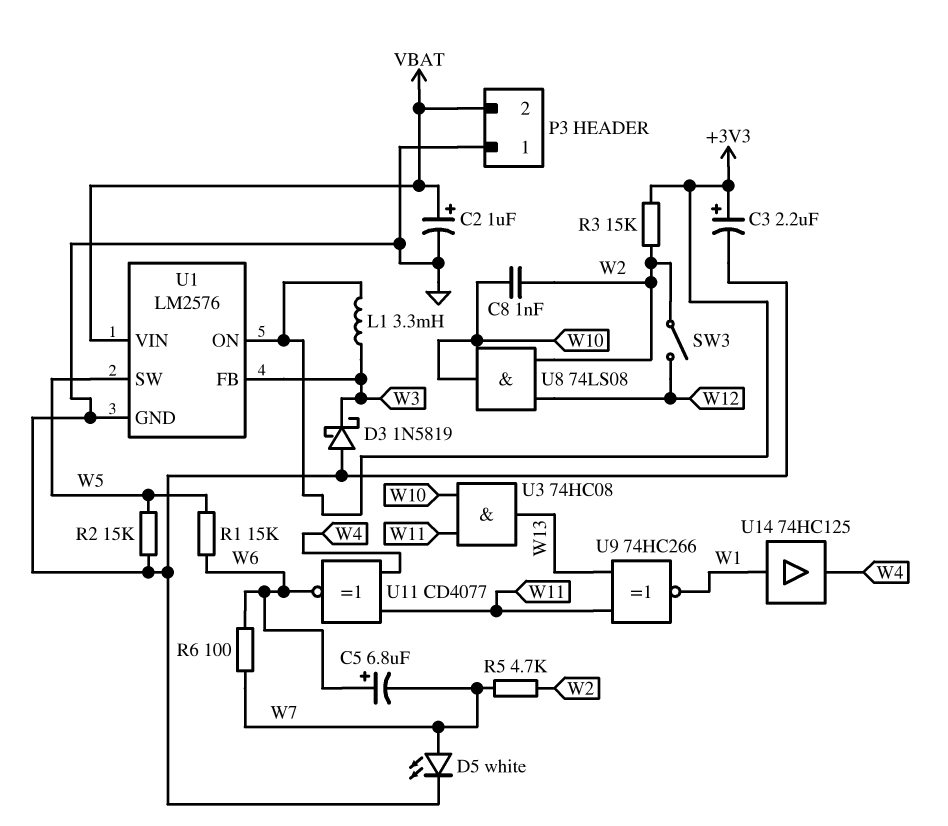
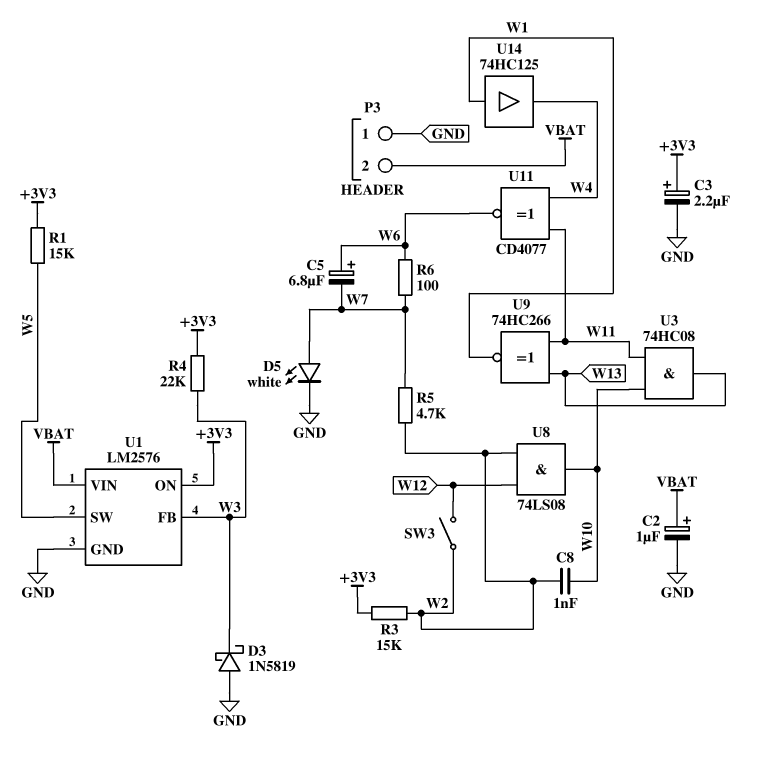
L1: 3.3mH (+3V3, W3) -> none
R1: 15k (W5, W6) -> 15k (+3V3, W5)
R2: 15k (GND, W5) -> none
R4: none -> 22k (+3V3, W3)

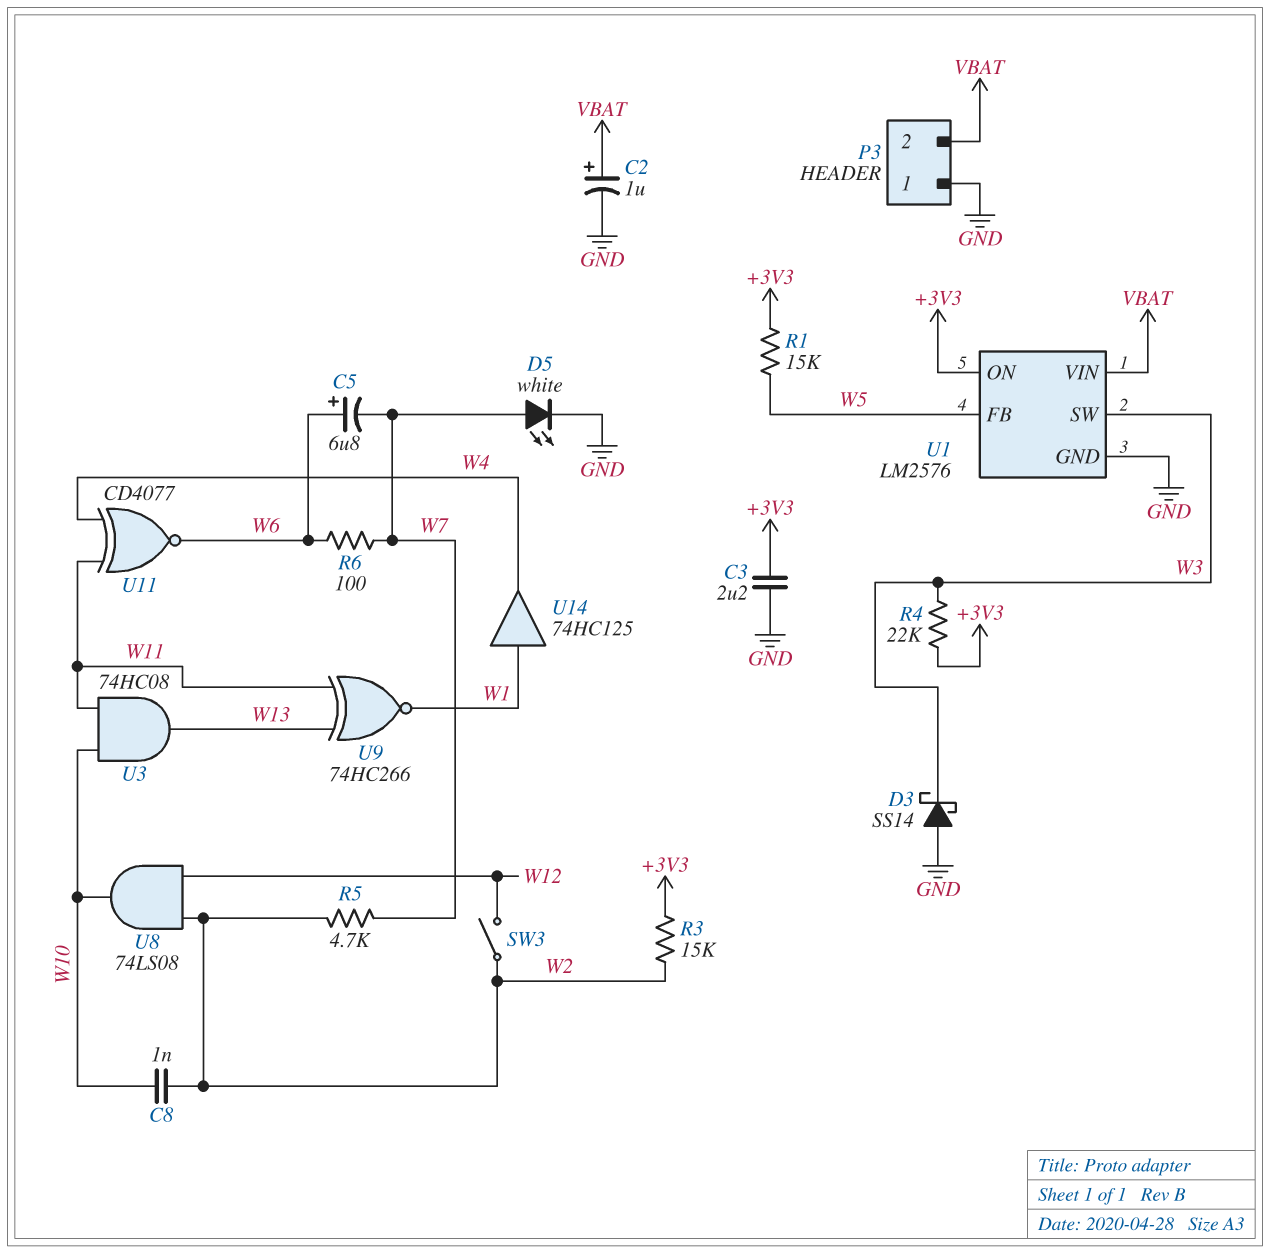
C3: 2.2uF (plus +3V3, minus GND) -> 2.2uF (+3V3, GND)
D3: schottky 1N5819 (A GND, K W3) -> schottky SS14 (A GND, K W3)
U1 pin FB: W3 -> W5
U1 pin SW: W5 -> W3

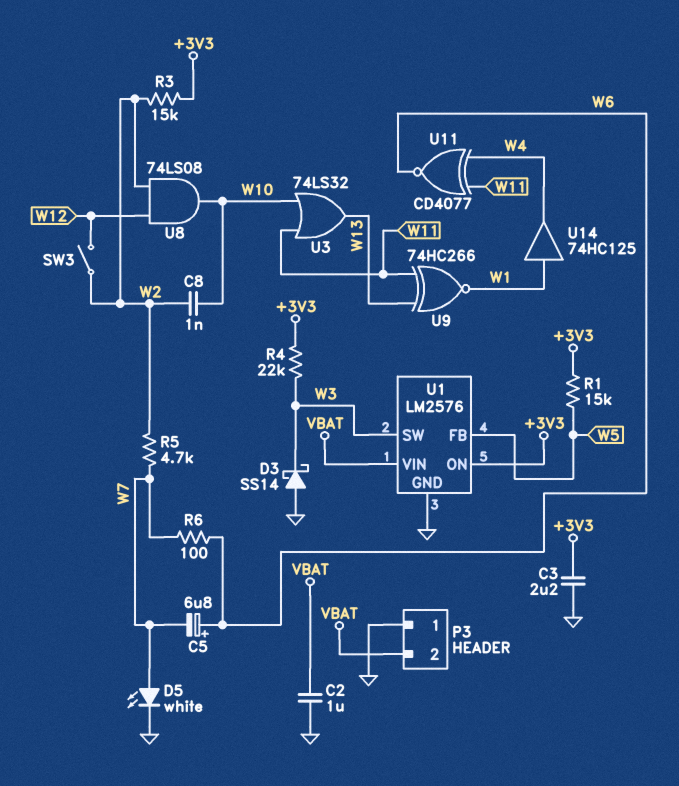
C2: 1uF (plus VBAT, minus GND) -> 1uF (GND, VBAT)
U3: AND 74HC08 (in W10, in W11, out W13) -> OR 74LS32 (in W10, in W11, out W13)

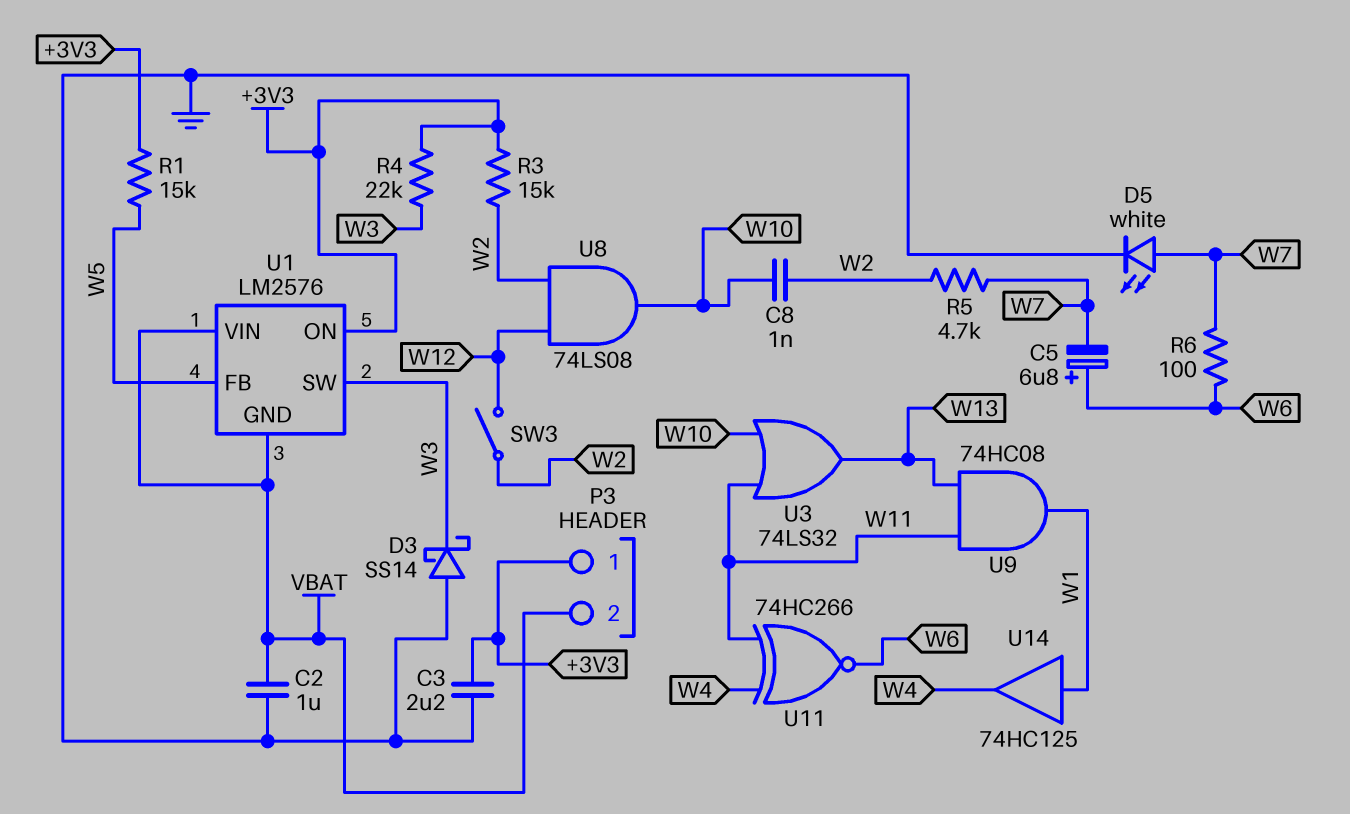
P3 pin 1: GND -> +3V3
U1 pin GND: GND -> VBAT
U9: XNOR 74HC266 (in W11, in W13, out W1) -> AND 74HC08 (in W11, in W13, out W1)
U11: XNOR CD4077 (in W4, in W11, out W6) -> XNOR 74HC266 (in W4, in W11, out W6)

